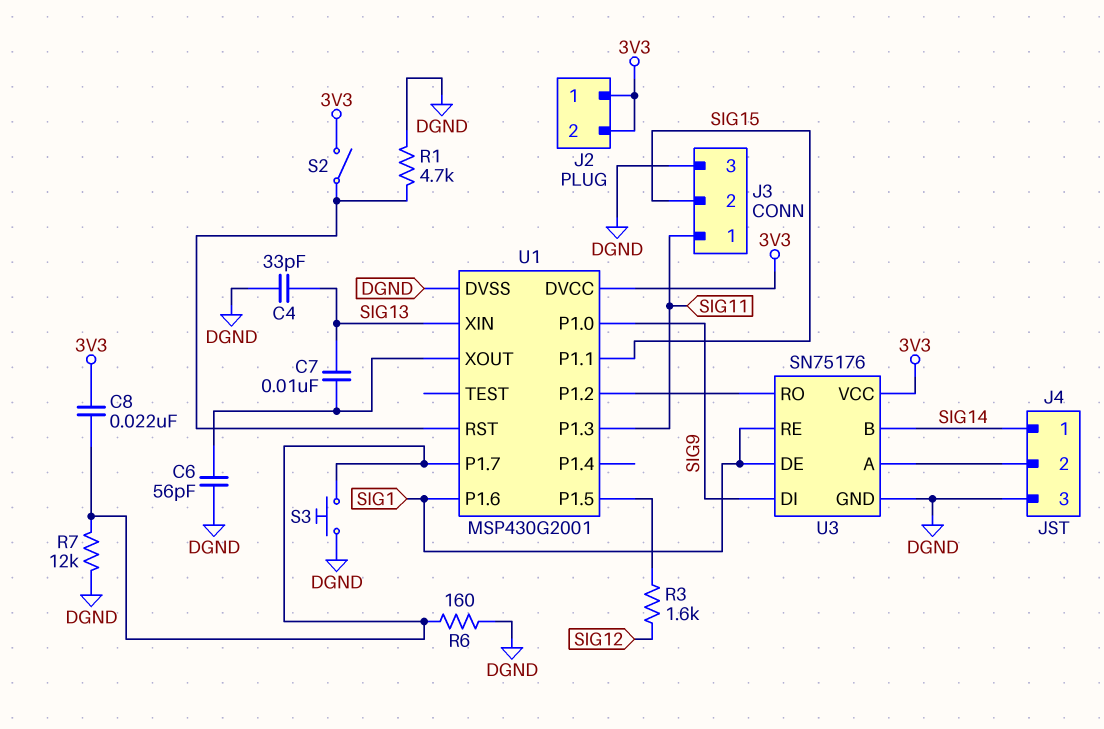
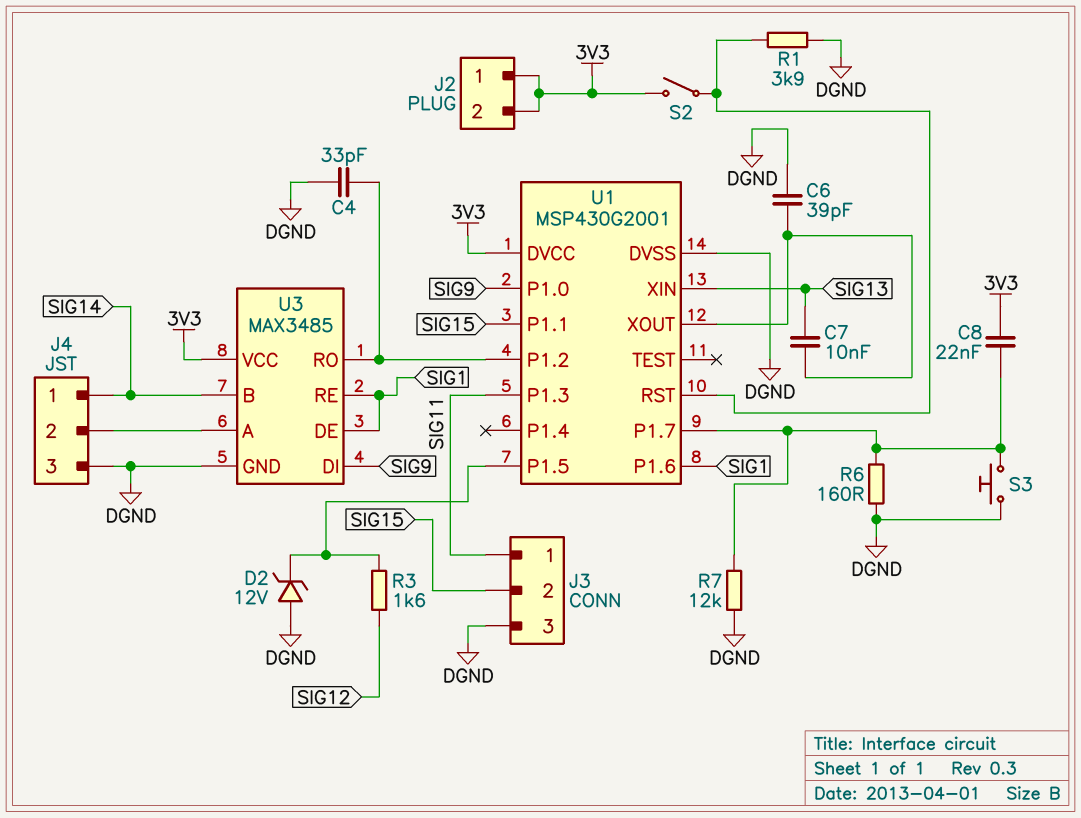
C4: 33pF (DGND, SIG13) -> 33pF (DGND, U1/P1.2)
C6: 56pF (DGND, U1/XOUT) -> 39pF (DGND, U1/XOUT)
D2: none -> zener 12V (A DGND, K U1/P1.5)
R1: 4.7k (DGND, U1/RST) -> 3.9k (DGND, U1/RST)
U3: SN75176 -> MAX3485

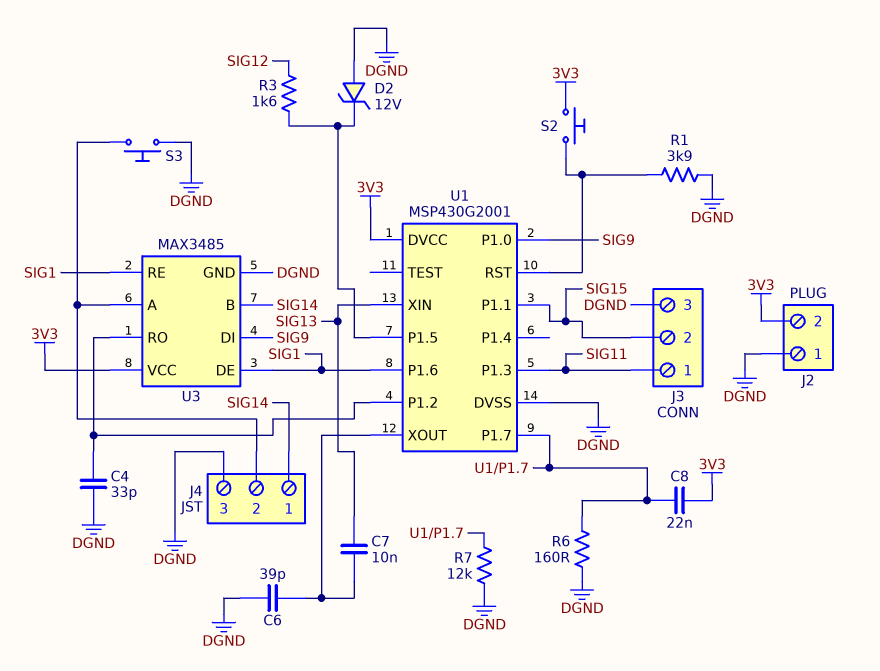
J2 pin 1: 3V3 -> DGND
S2: switch (3V3, U1/RST) -> button (3V3, U1/RST)
S3: button (DGND, U1/P1.7) -> button (DGND, J4/2)

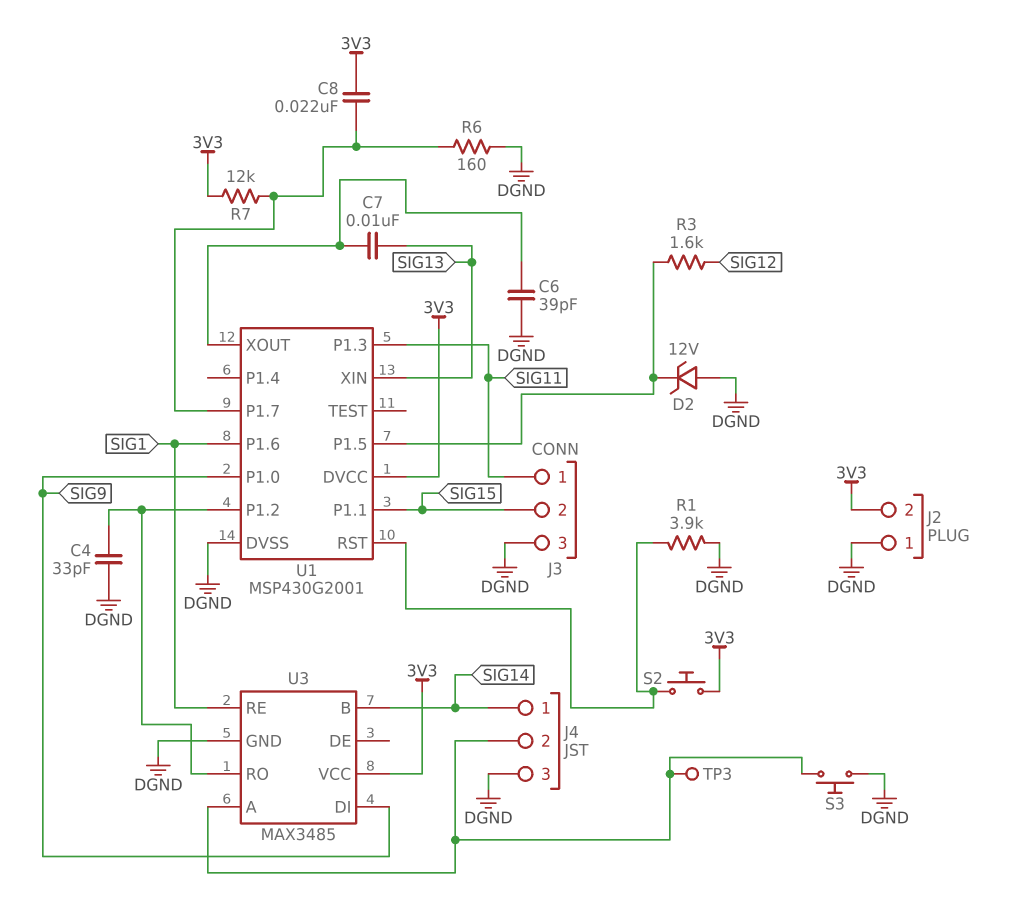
R7: 12k (DGND, U1/P1.7) -> 12k (3V3, U1/P1.7)
TP3: none -> test point (J4/2)
U3 pin DE: SIG1 -> none

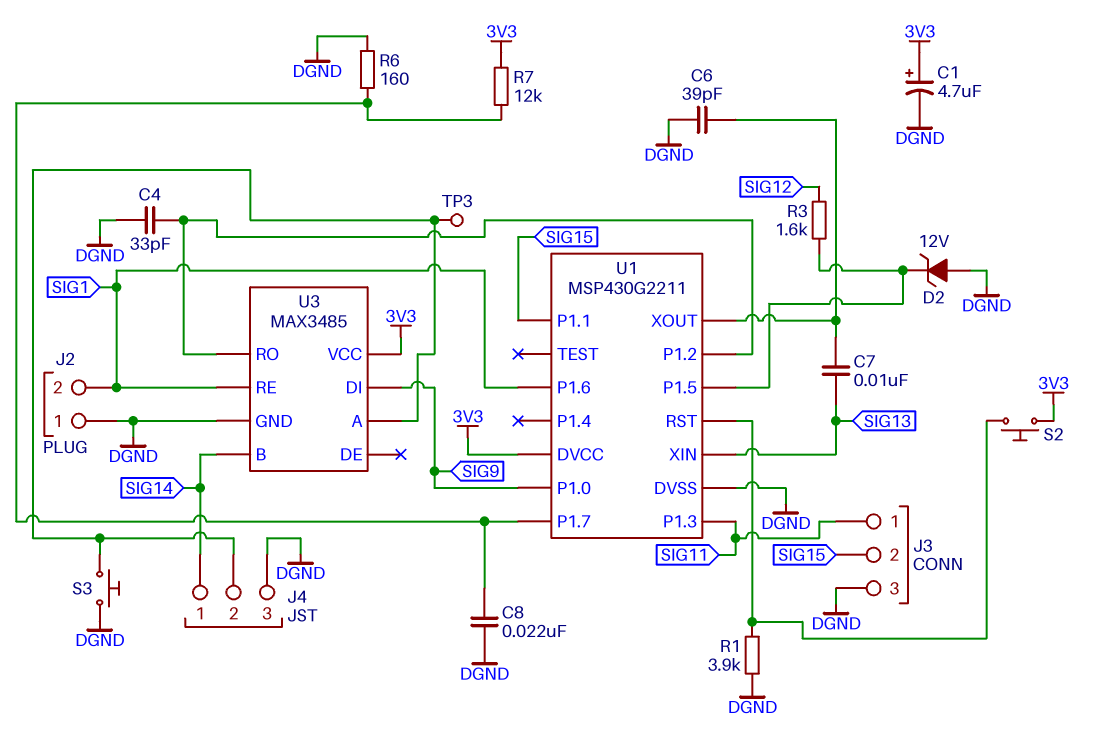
C1: none -> 4.7uF (plus 3V3, minus DGND)
C8: 22nF (3V3, U1/P1.7) -> 22nF (DGND, U1/P1.7)
J2 pin 2: 3V3 -> SIG1
U1: MSP430G2001 -> MSP430G2211

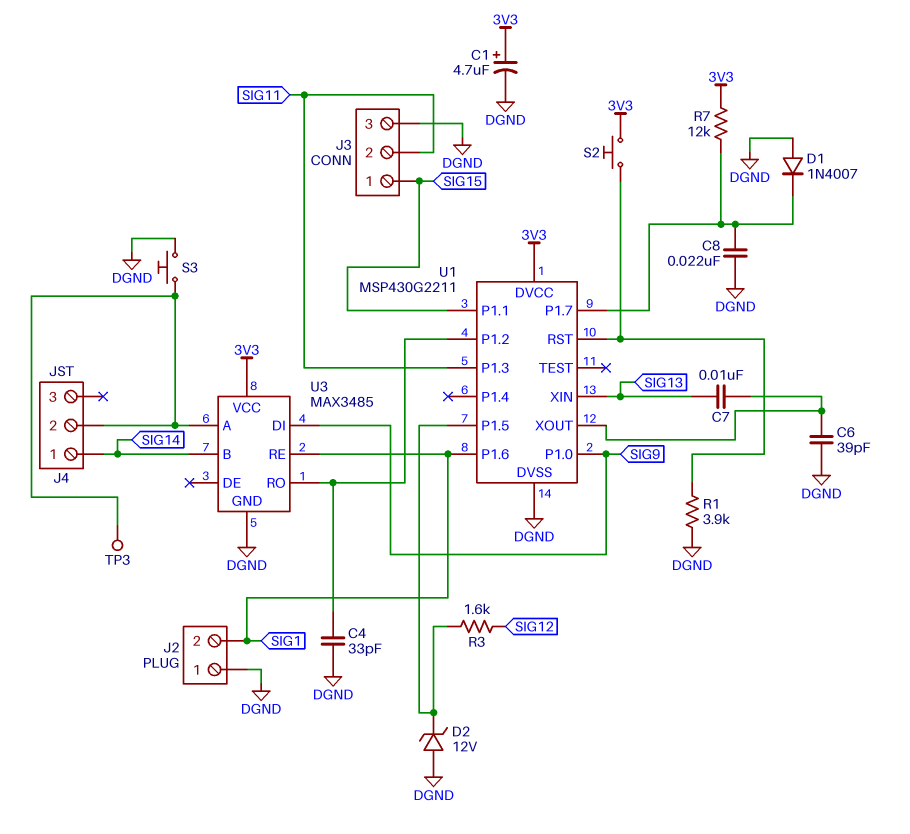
D1: none -> diode 1N4007 (A DGND, K U1/P1.7)
J3 pin 1: SIG11 -> SIG15
J3 pin 2: SIG15 -> SIG11
J4 pin 3: DGND -> none
R6: 160 (DGND, U1/P1.7) -> none

